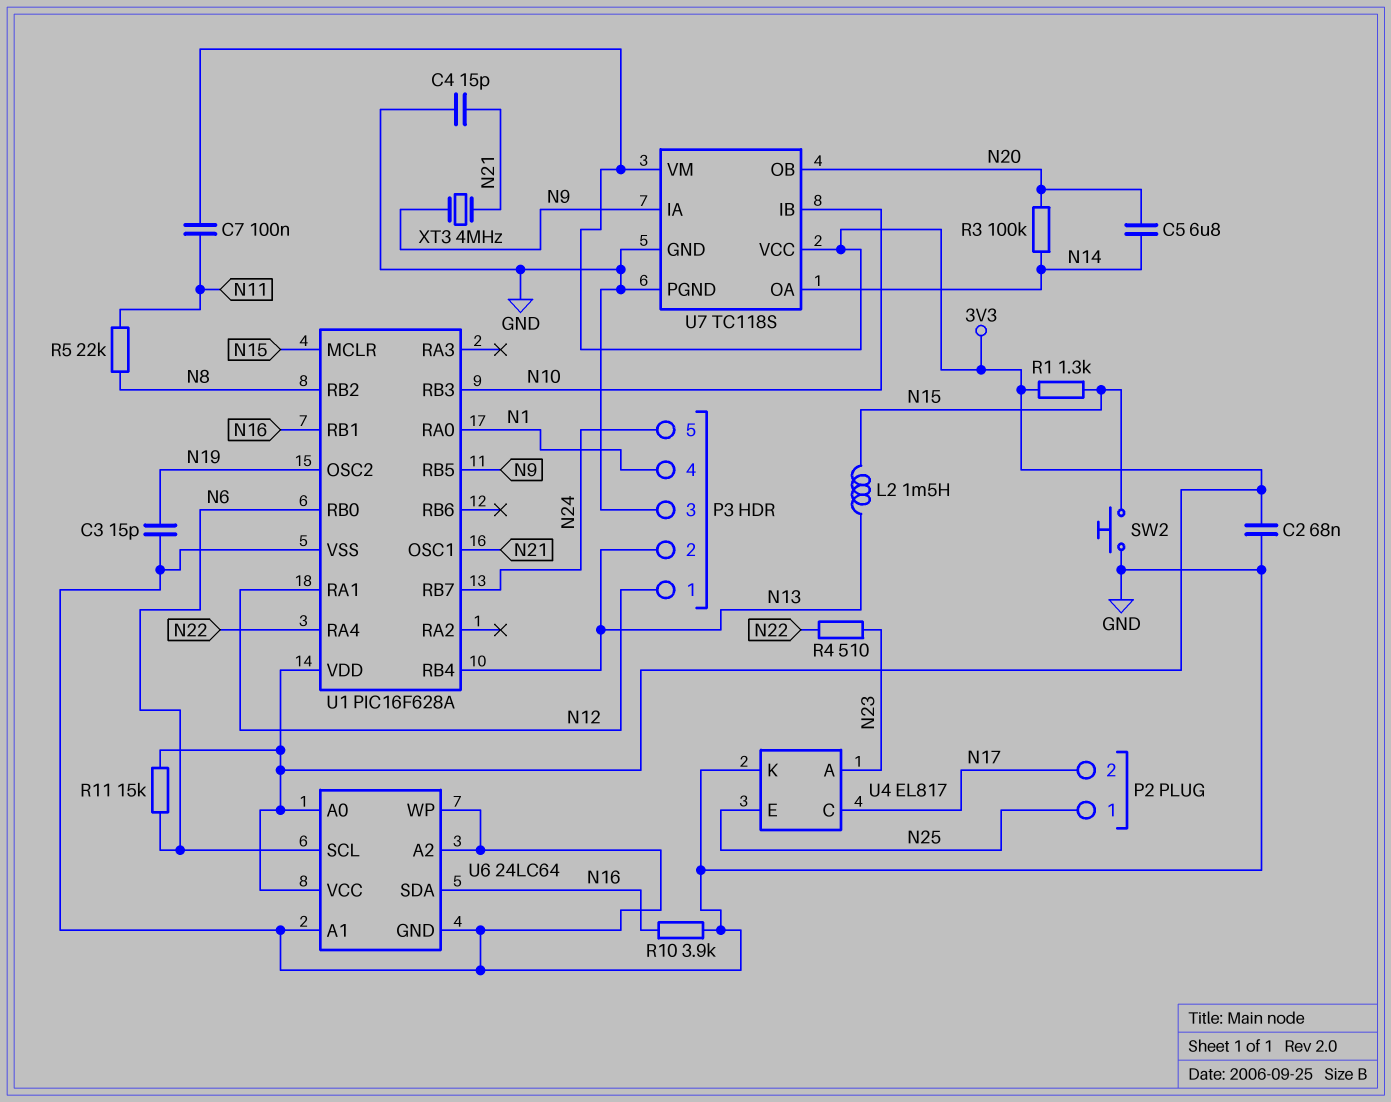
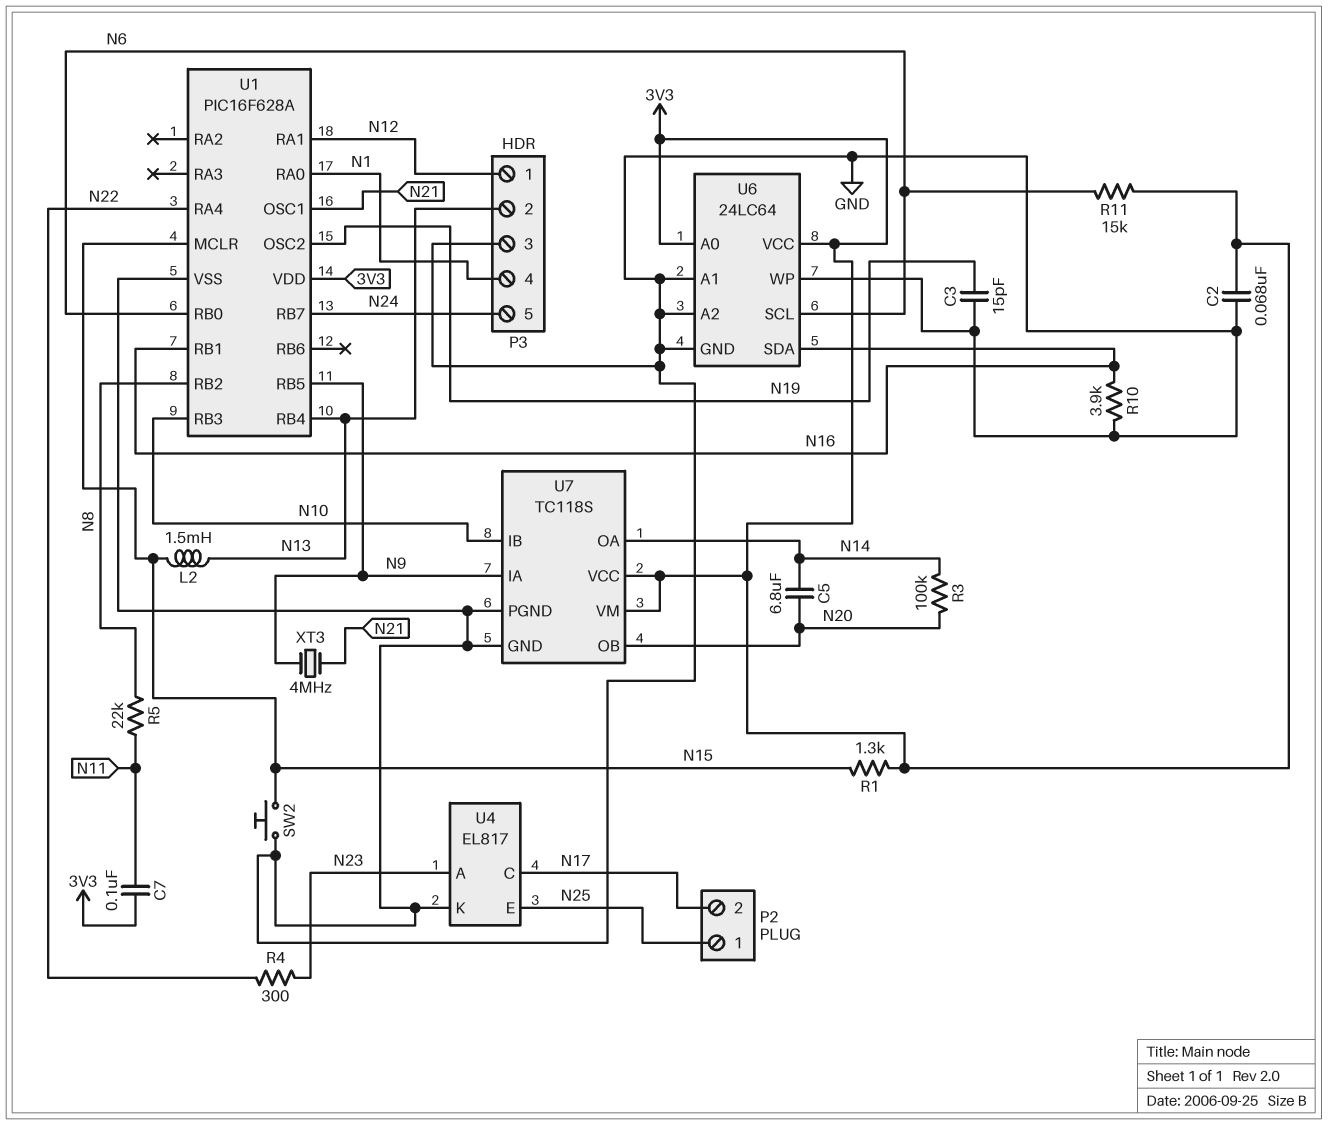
C4: 15pF (GND, N21) -> none
R4: 510 (N22, N23) -> 300 (N22, N23)

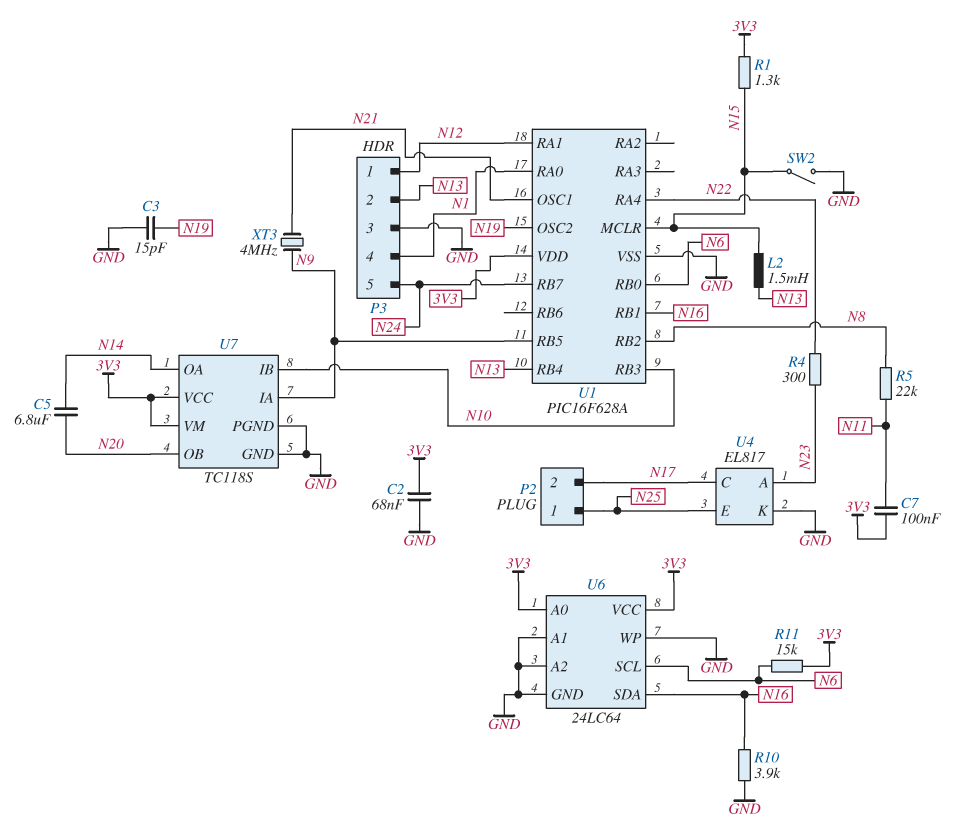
R3: 100k (N14, N20) -> none
SW2: button (GND, N15) -> switch (GND, N15)

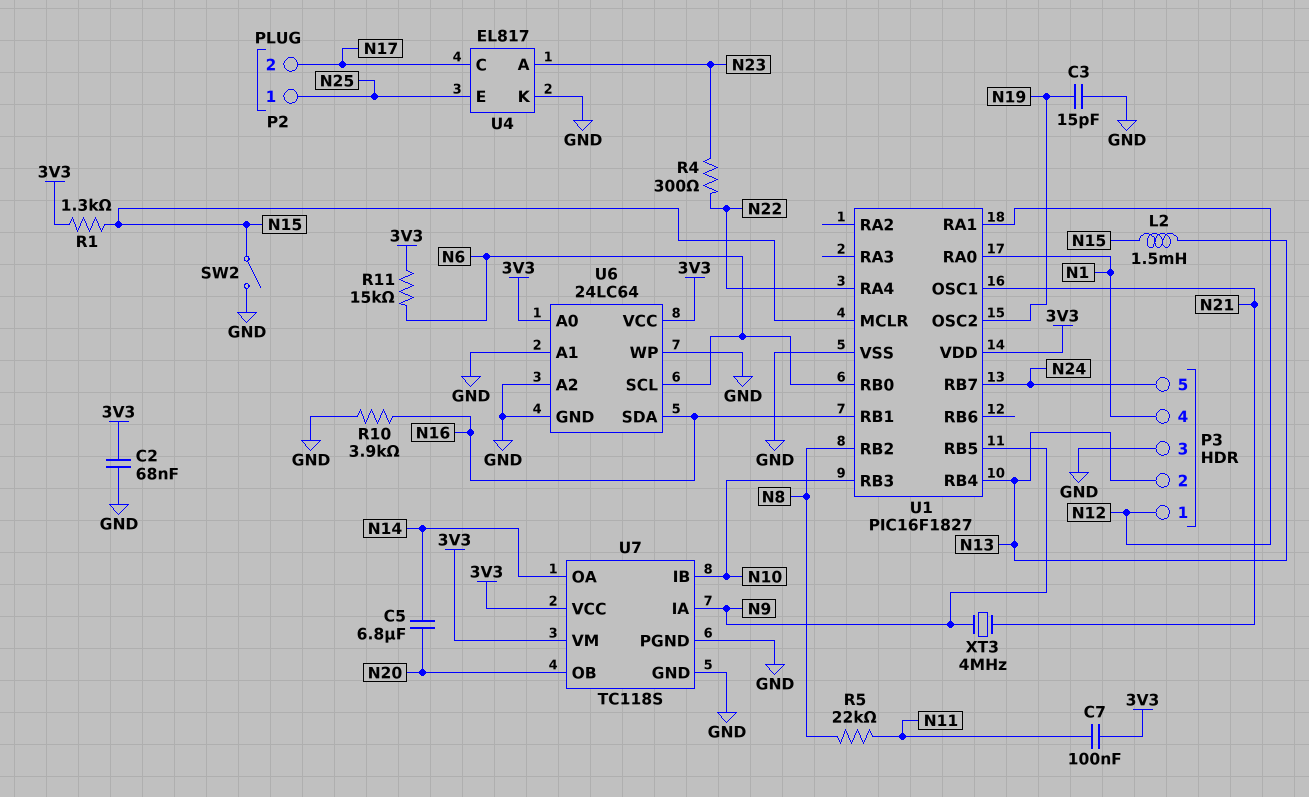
U1: PIC16F628A -> PIC16F1827

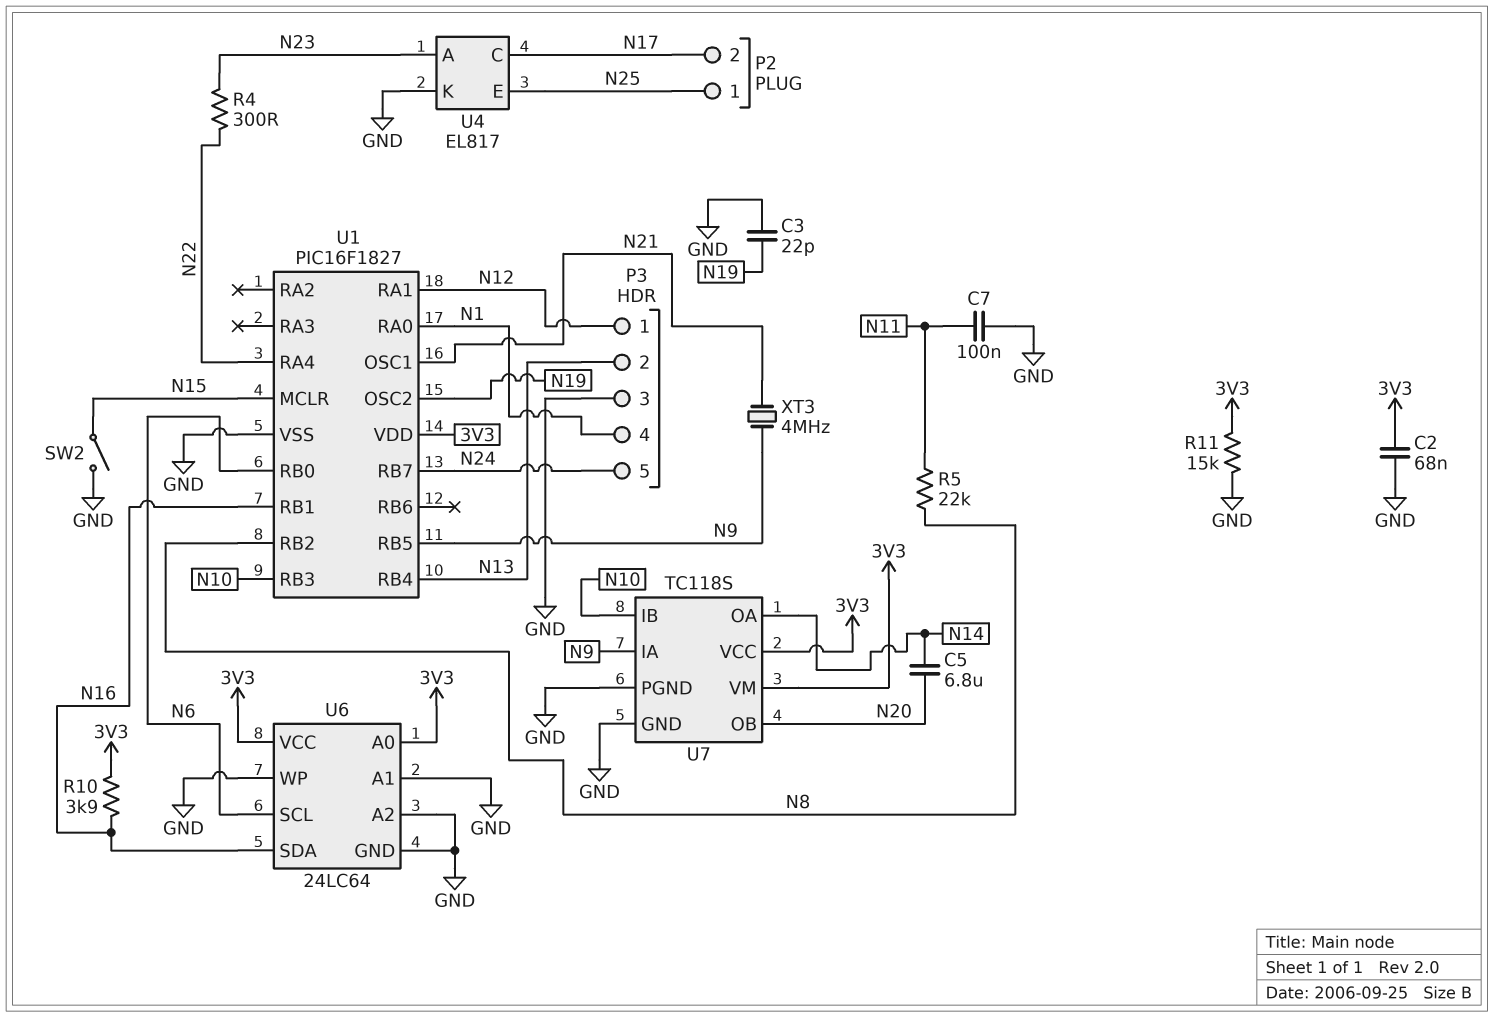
C3: 15pF (GND, N19) -> 22pF (GND, N19)
C7: 100nF (3V3, N11) -> 100nF (GND, N11)
L2: 1.5mH (N13, N15) -> none
R1: 1.3k (3V3, N15) -> none
R10: 3.9k (GND, N16) -> 3.9k (3V3, N16)
R11: 15k (3V3, N6) -> 15k (3V3, GND)

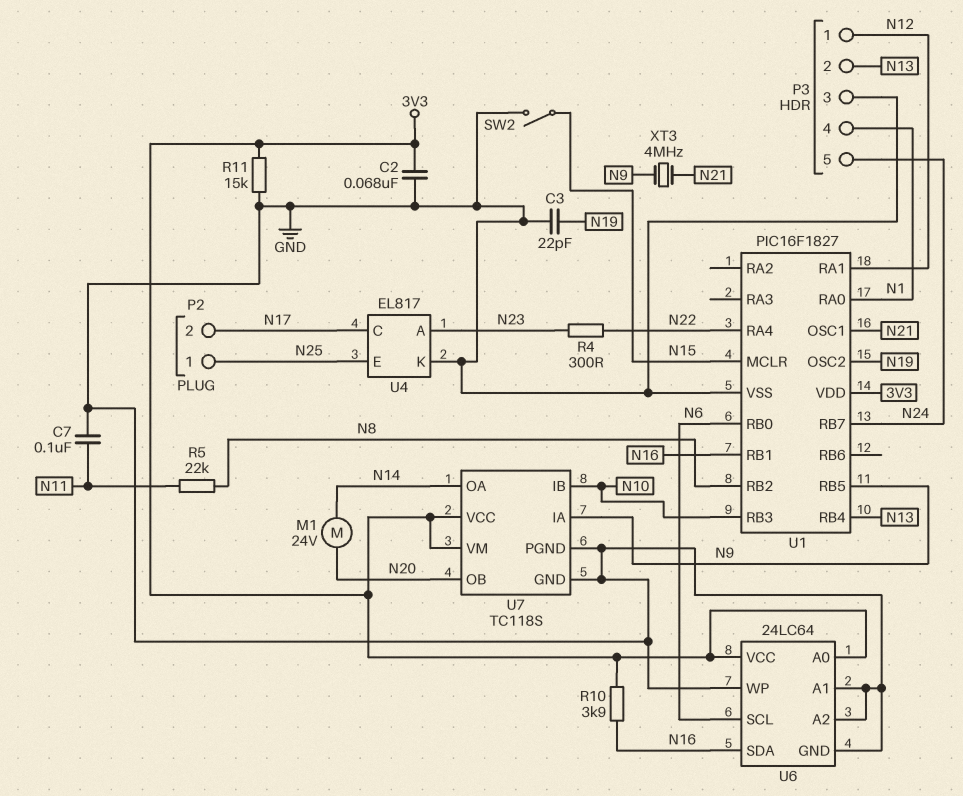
C5: 6.8uF (N14, N20) -> none
M1: none -> motor 24V (N14, N20)

